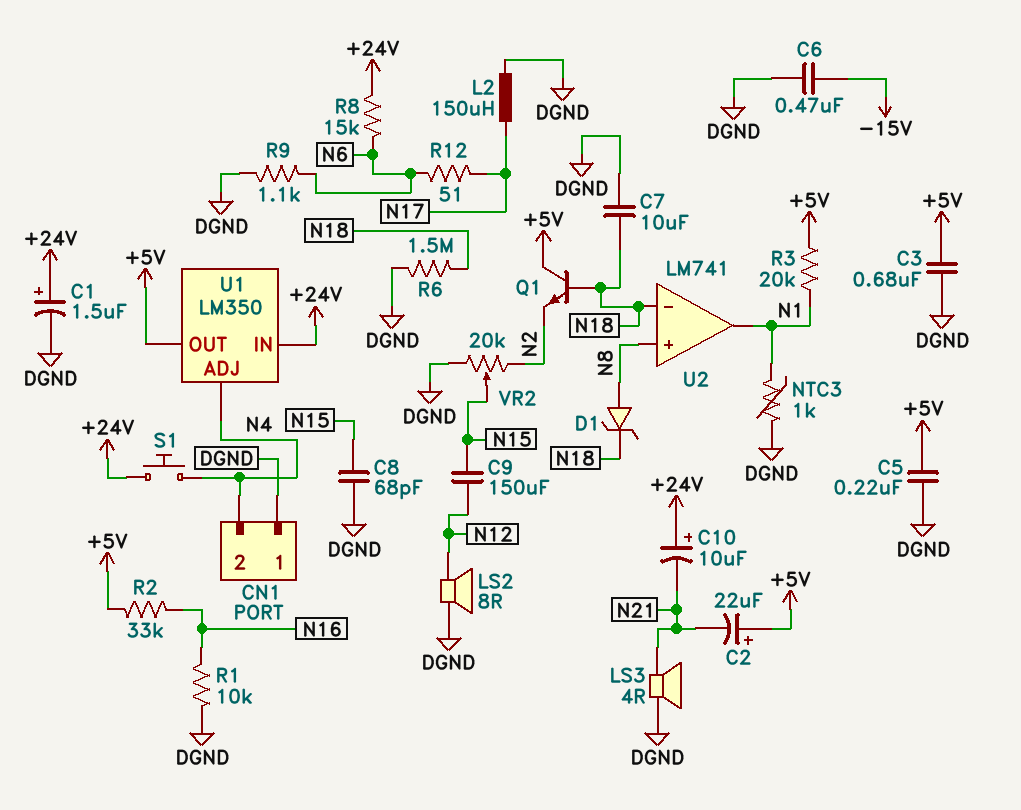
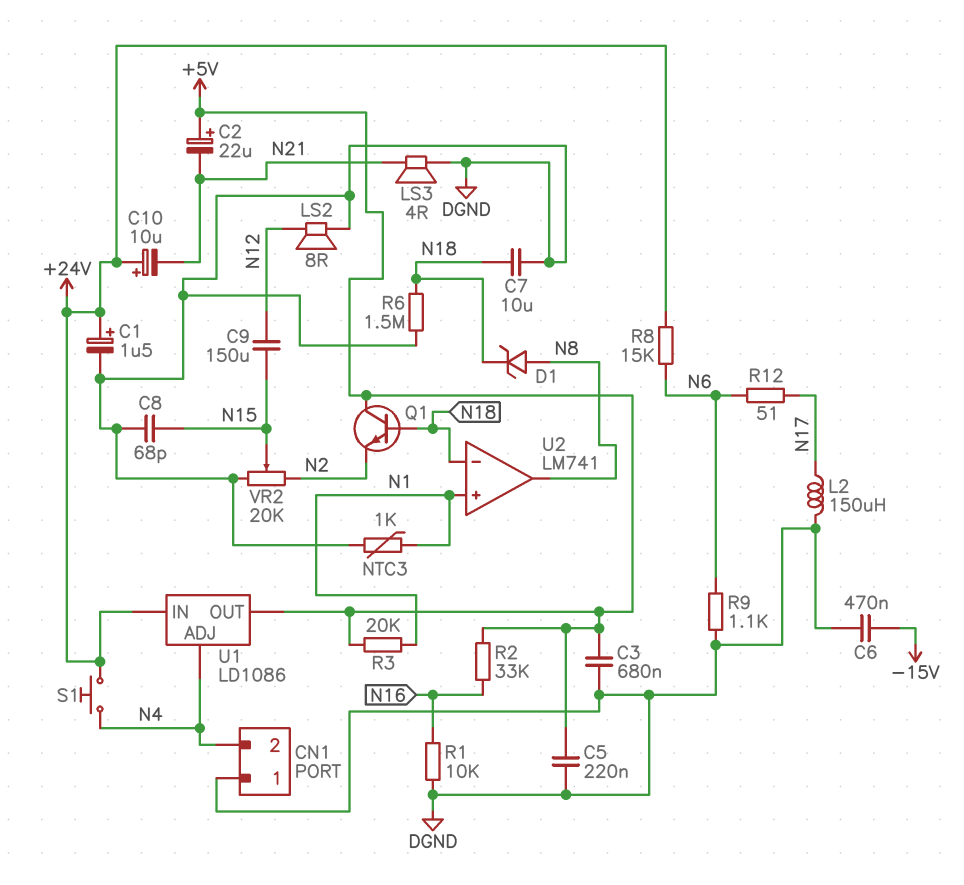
U1: LM350 -> LD1086
U2 pin in+: N8 -> N1
U2 pin out: N1 -> N8

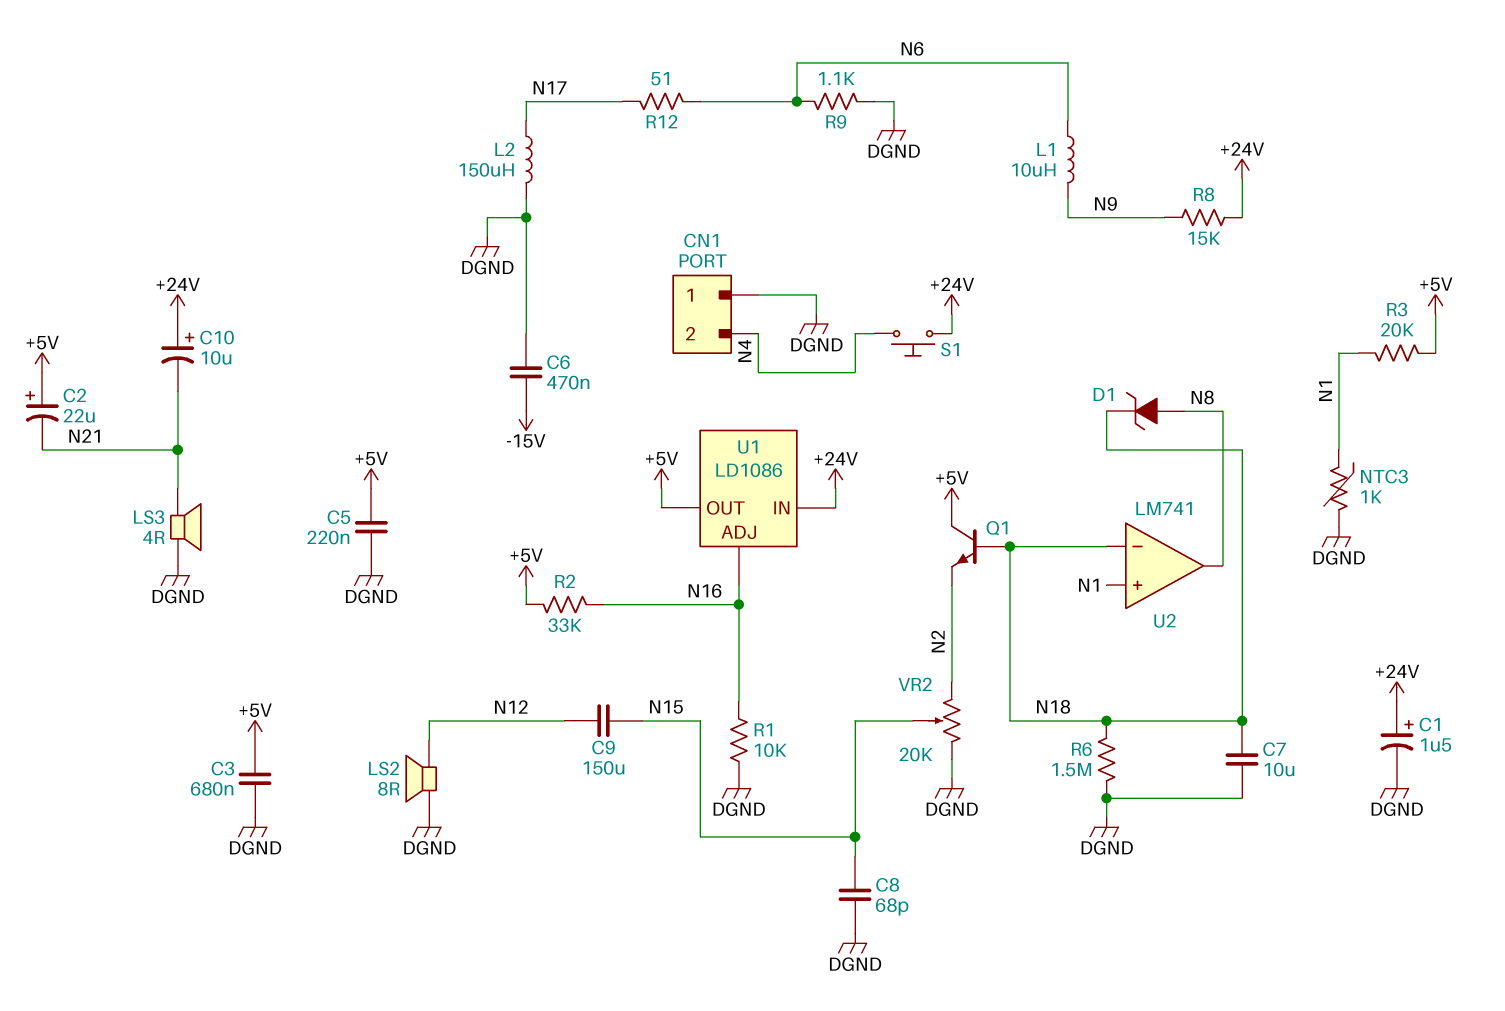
L1: none -> 10uH (N6, N9)
R8: 15k (+24V, N6) -> 15k (+24V, N9)
U1 pin ADJ: N4 -> N16

